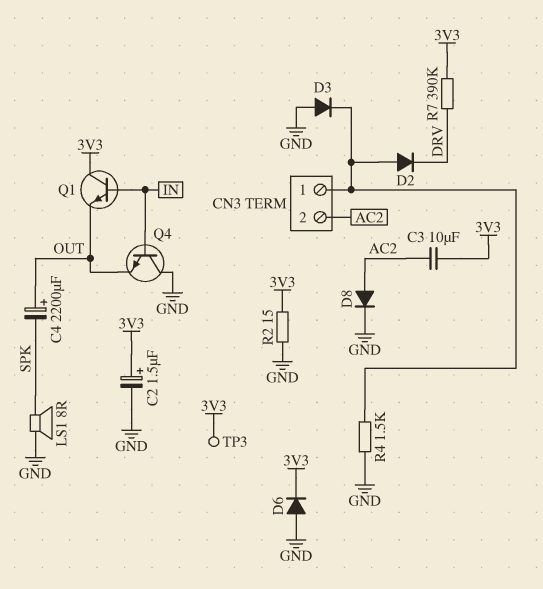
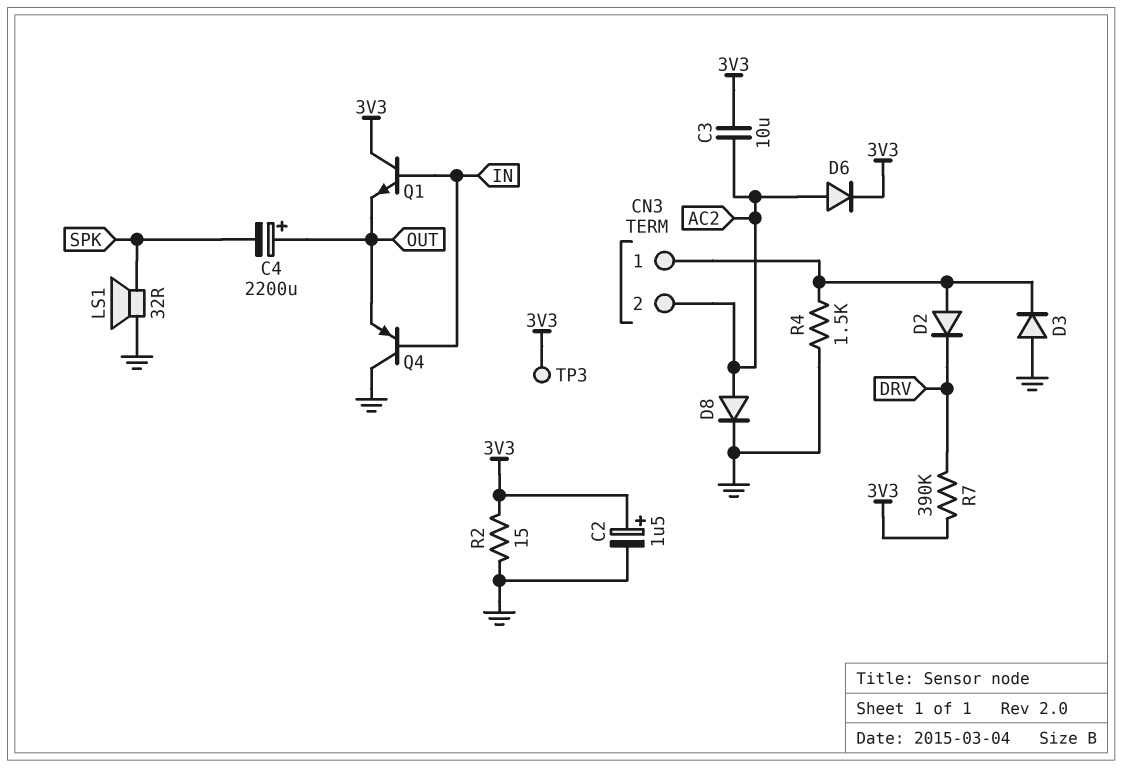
D6: diode (A GND, K 3V3) -> diode (A AC2, K 3V3)
LS1: speaker 8R (GND, SPK) -> speaker 32R (GND, SPK)
Q4: NPN (B IN, C GND, E OUT) -> PNP (B IN, C GND, E OUT)

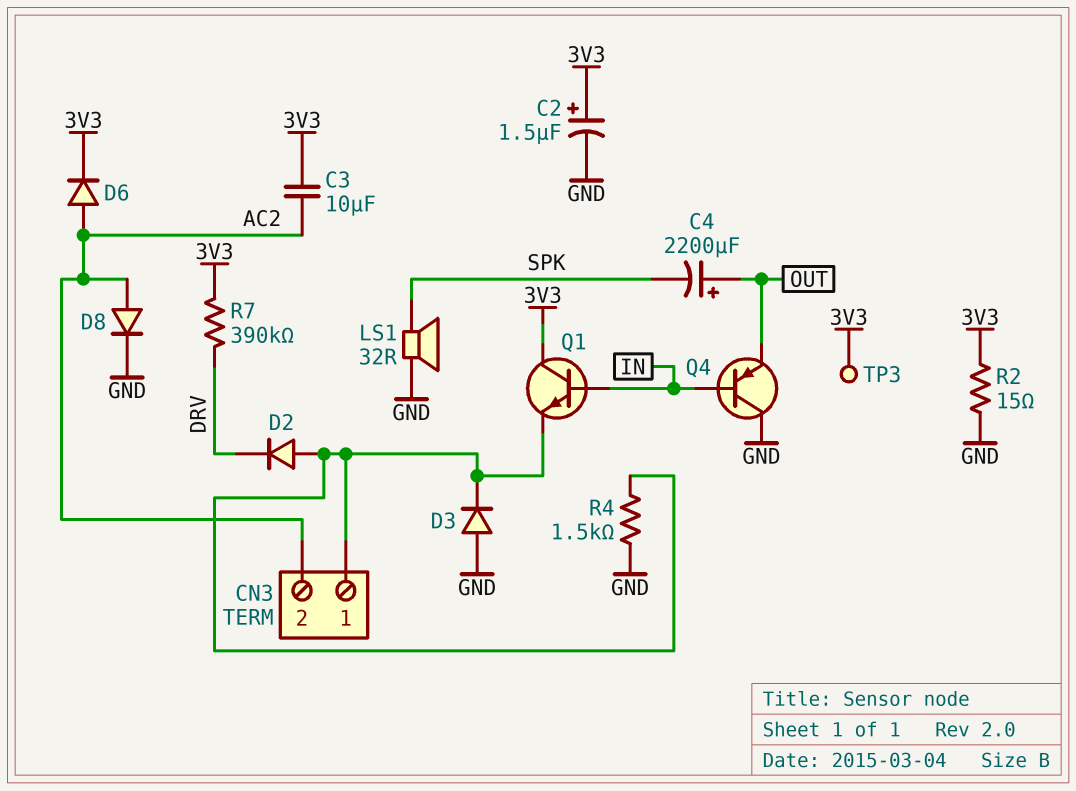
Q1: NPN (B IN, C 3V3, E OUT) -> NPN (B IN, C 3V3, E CN3/1)

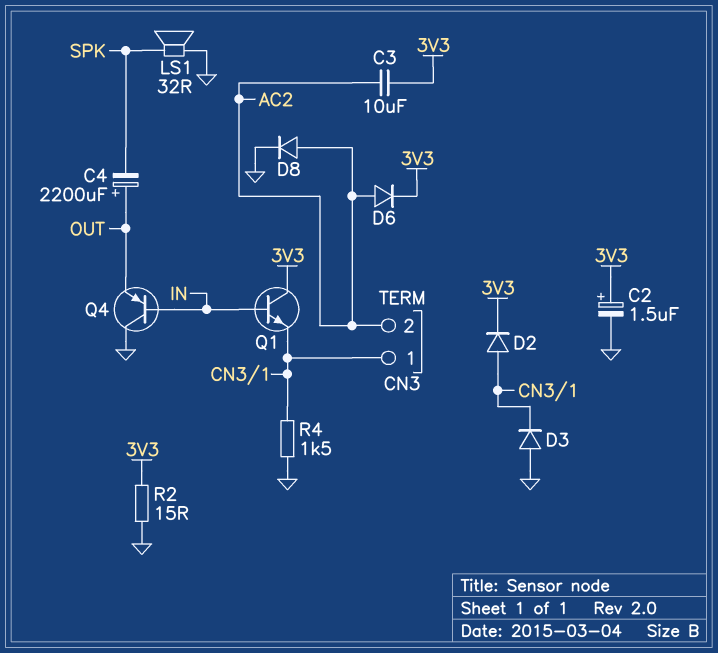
D2: diode (A CN3/1, K DRV) -> diode (A CN3/1, K 3V3)
R7: 390k (3V3, DRV) -> none
TP3: test point (3V3) -> none

